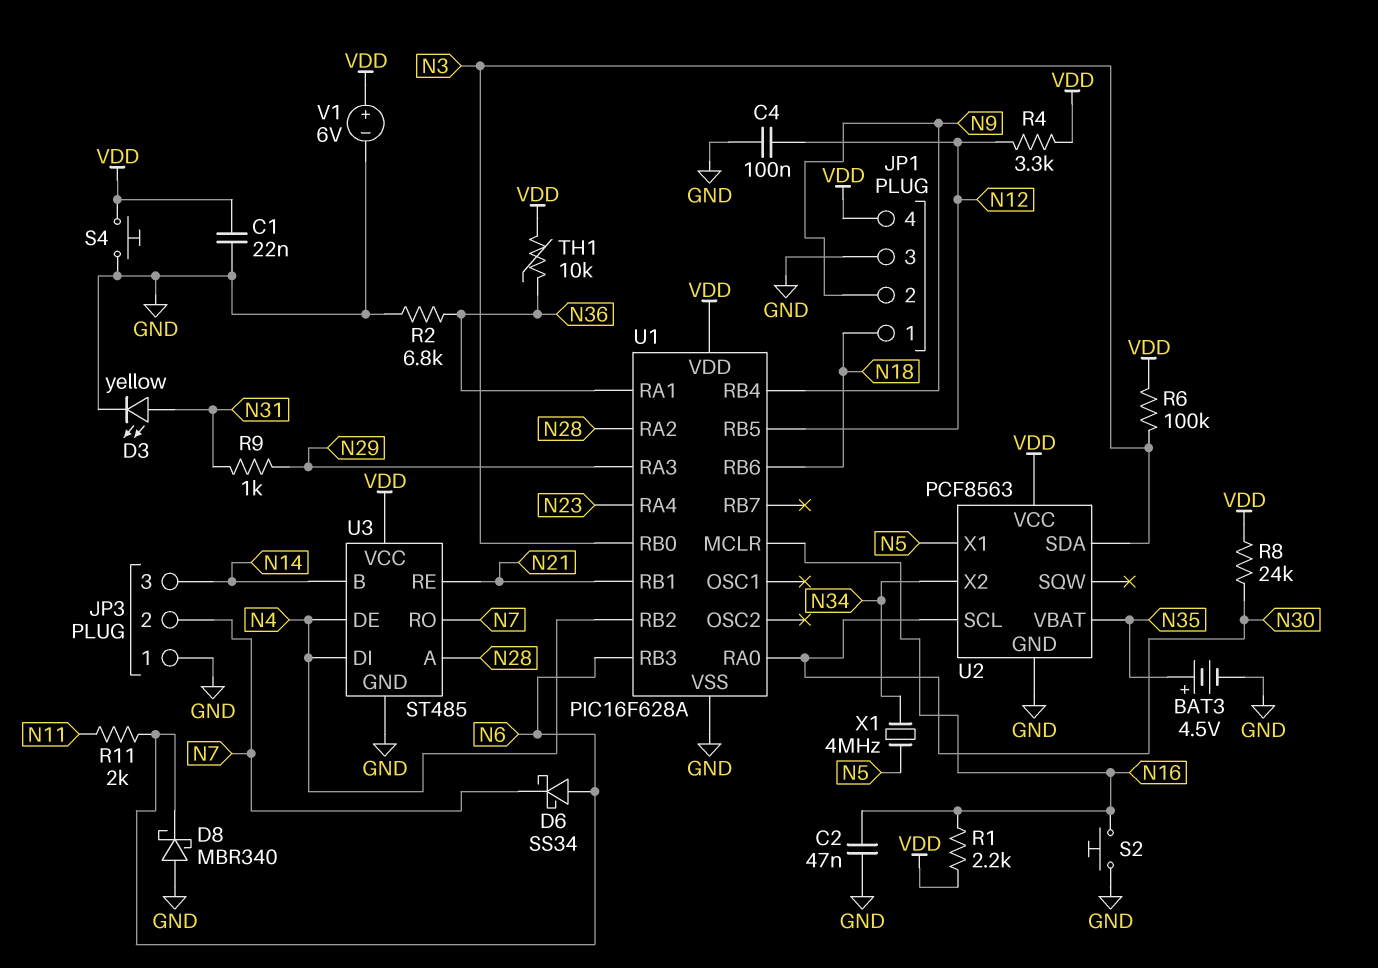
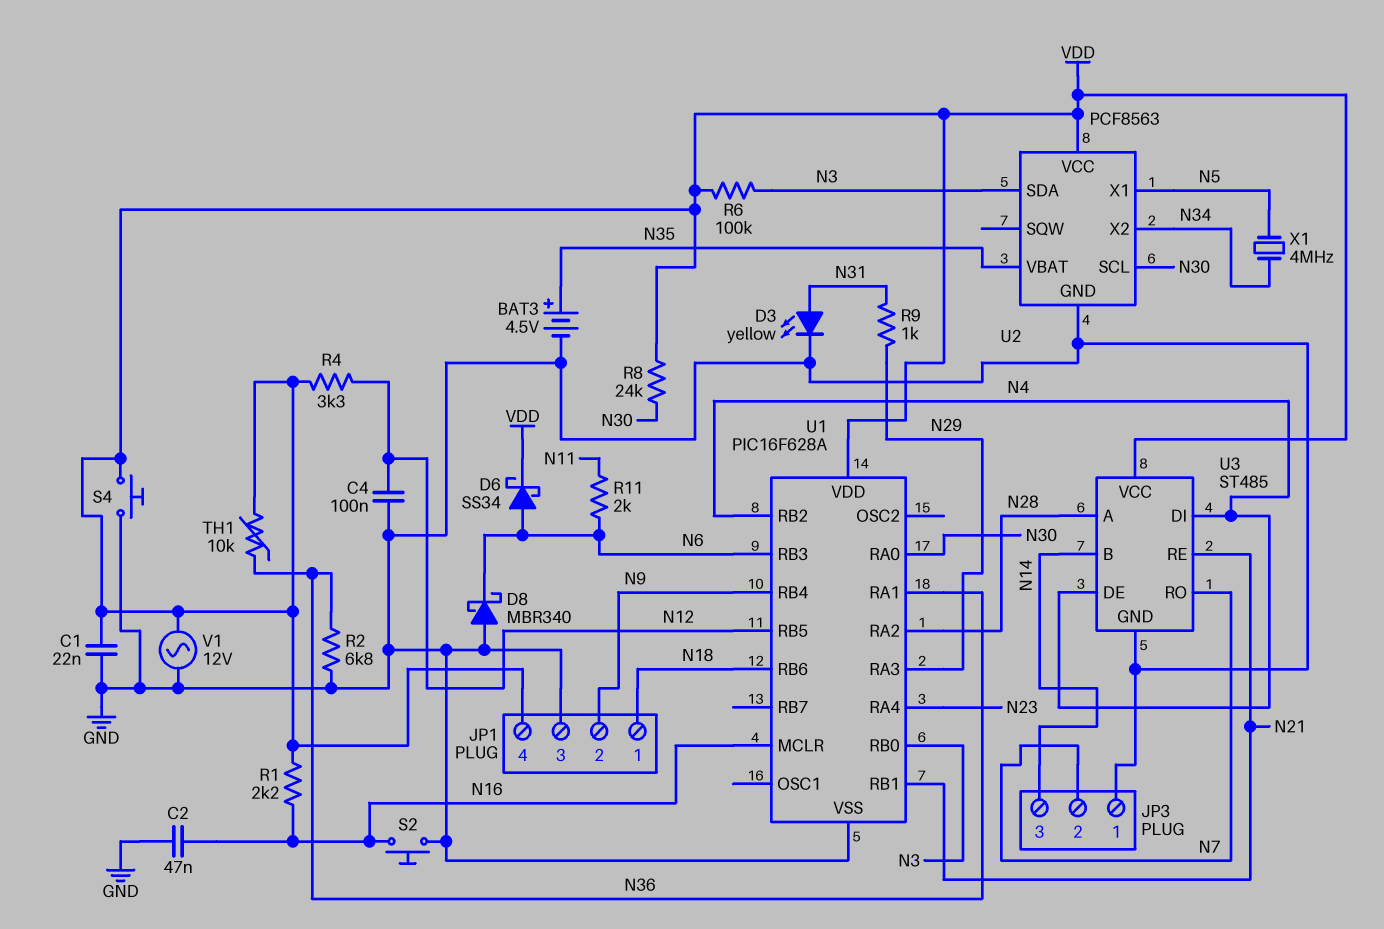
D6: schottky SS34 (A N6, K N7) -> schottky SS34 (A N6, K VDD)
V1: 6V (plus VDD, minus GND) -> AC 12V (GND, VDD)

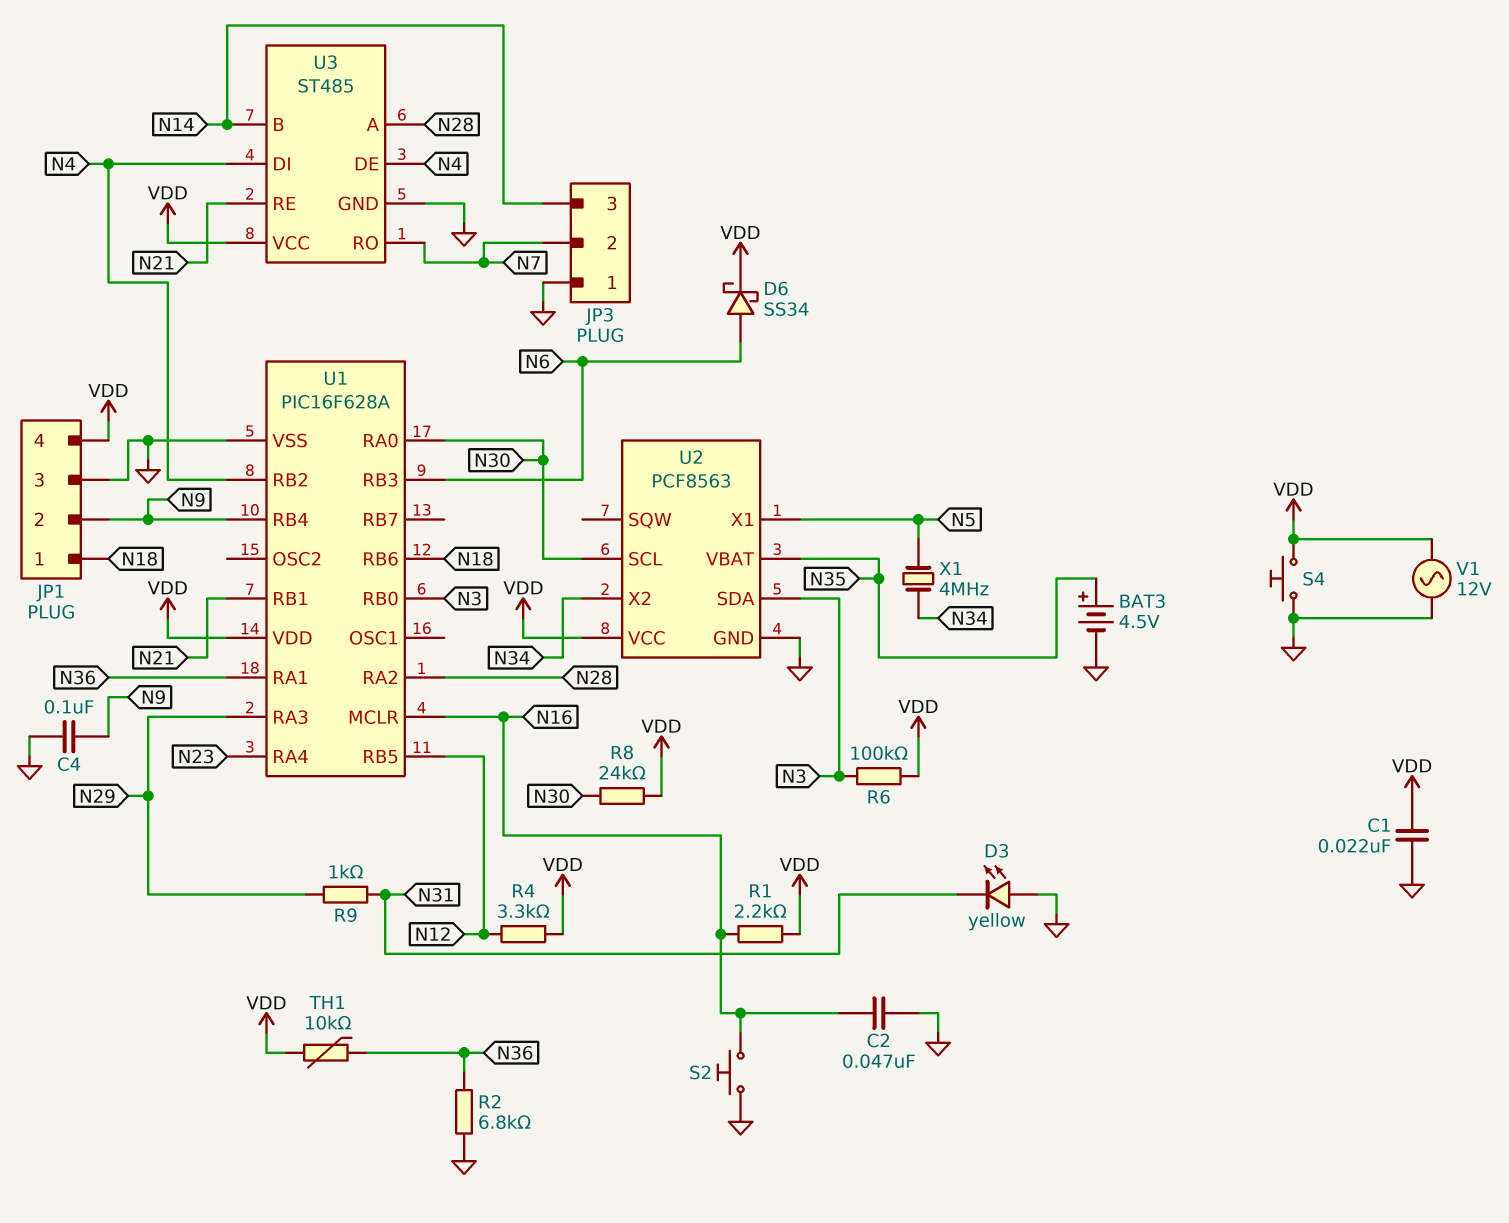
C4: 100nF (GND, N12) -> 100nF (GND, N9)
D3: LED yellow (A N31, K GND) -> LED yellow (A GND, K N31)
D8: schottky MBR340 (A GND, K N6) -> none
R11: 2k (N6, N11) -> none

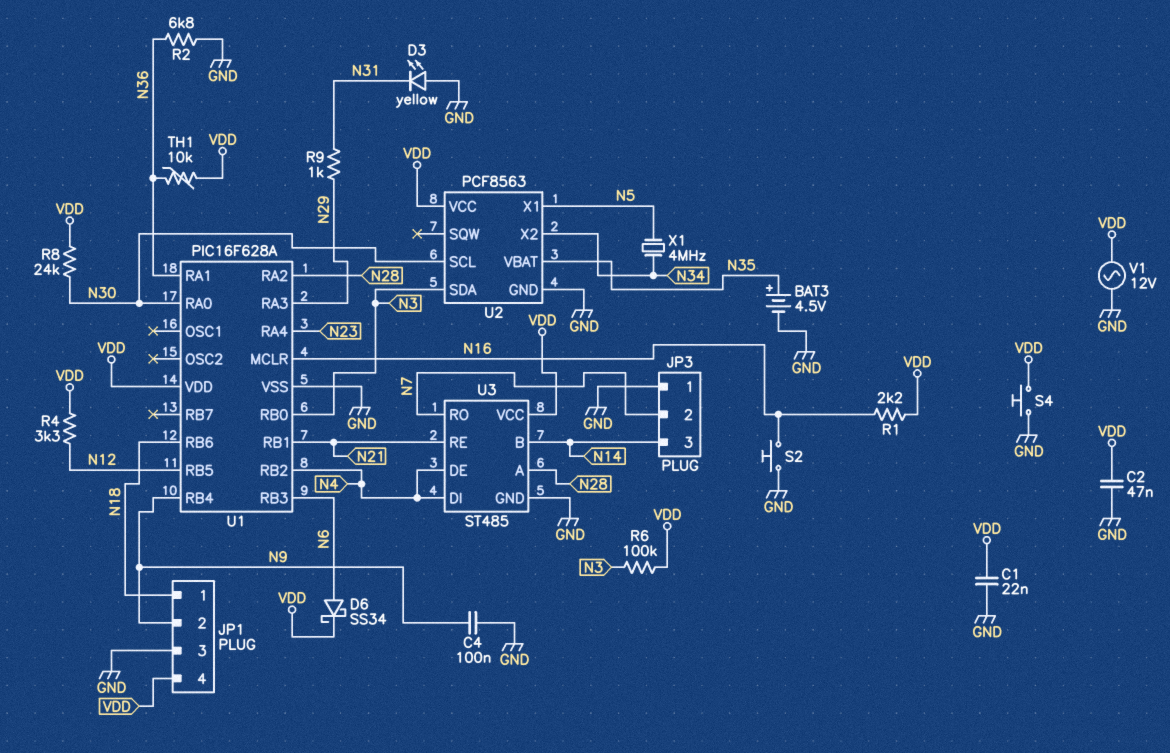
C2: 47nF (GND, N16) -> 47nF (GND, VDD)

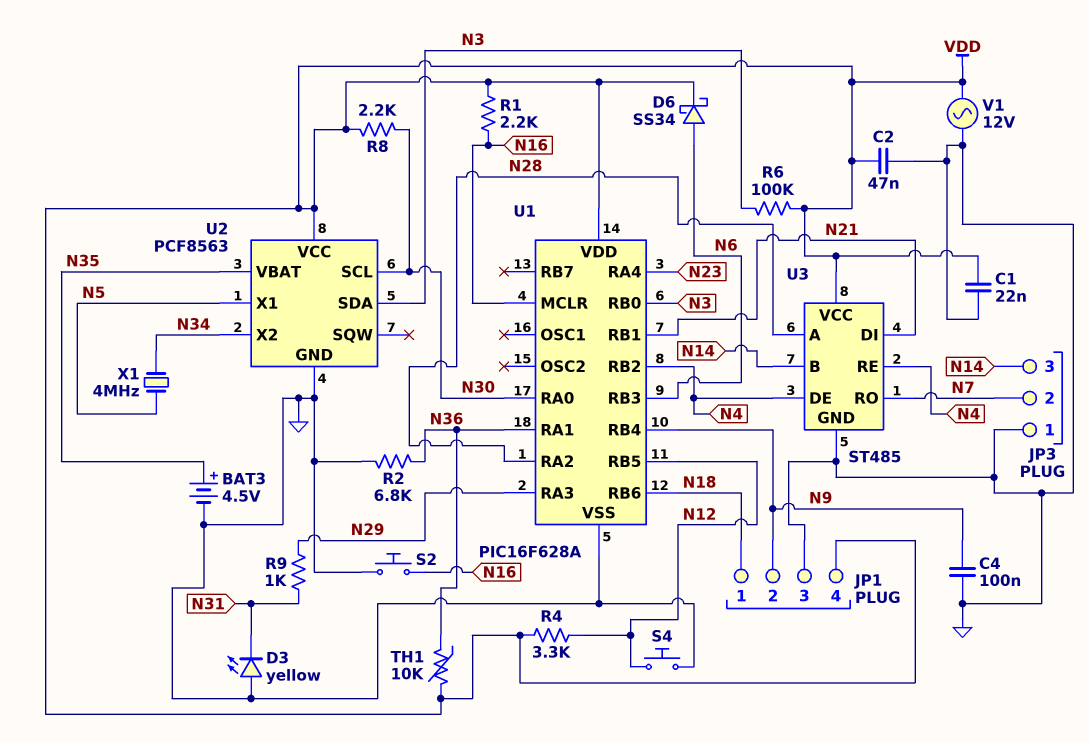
R8: 24k (N30, VDD) -> 2.2k (N30, VDD)
S4: button (GND, VDD) -> button (GND, N12)
U3 pin DI: N4 -> N21
U3 pin RE: N21 -> N4

